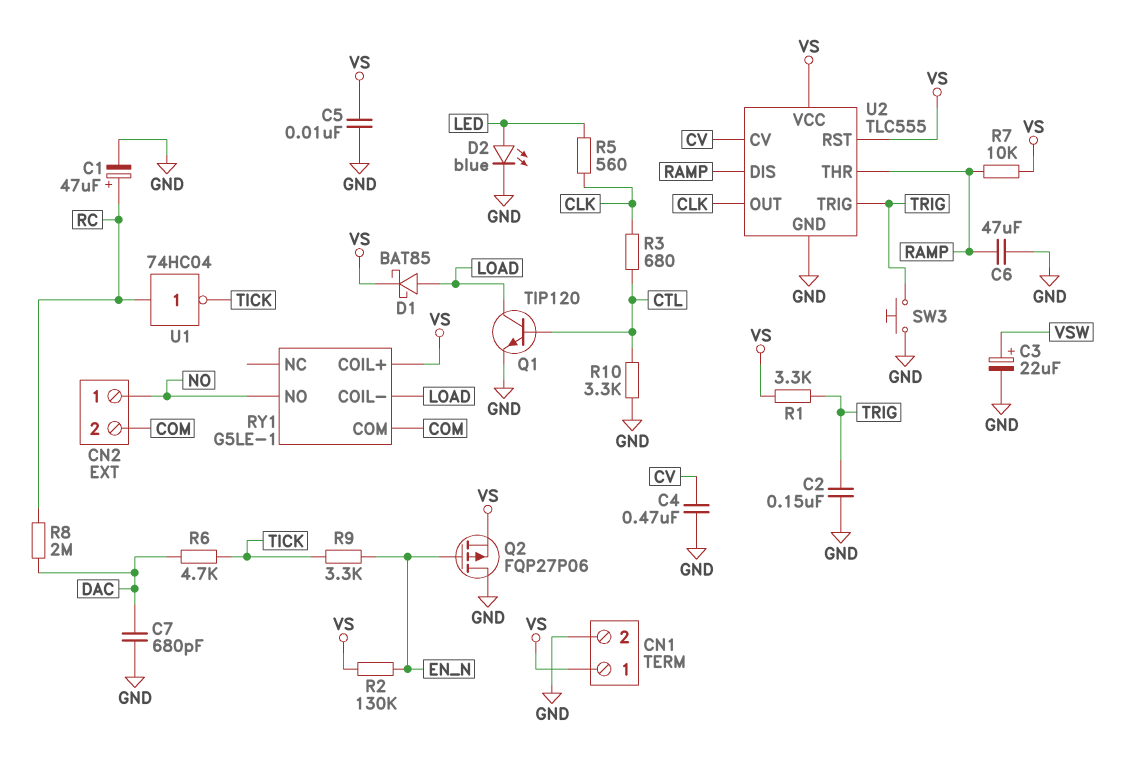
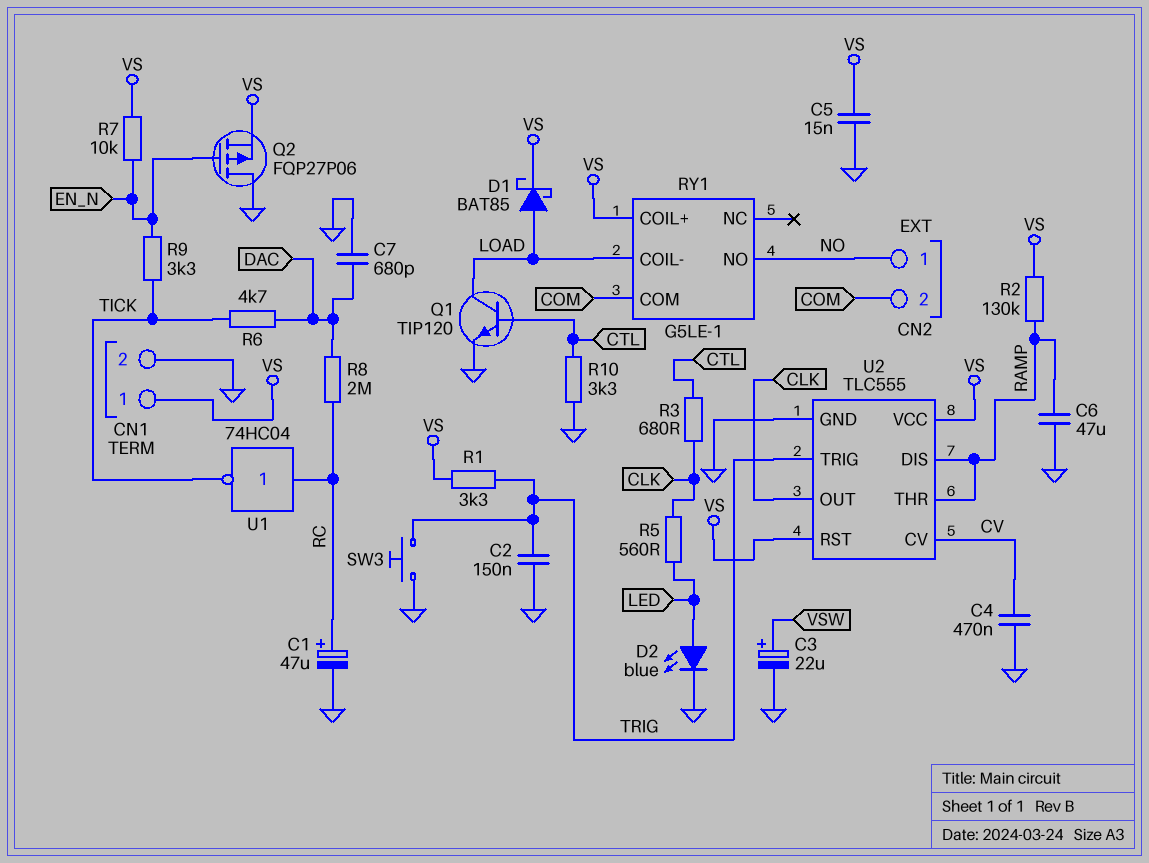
C5: 10nF (GND, VS) -> 15nF (GND, VS)
R2: 130k (EN_N, VS) -> 130k (RAMP, VS)
R7: 10k (RAMP, VS) -> 10k (EN_N, VS)

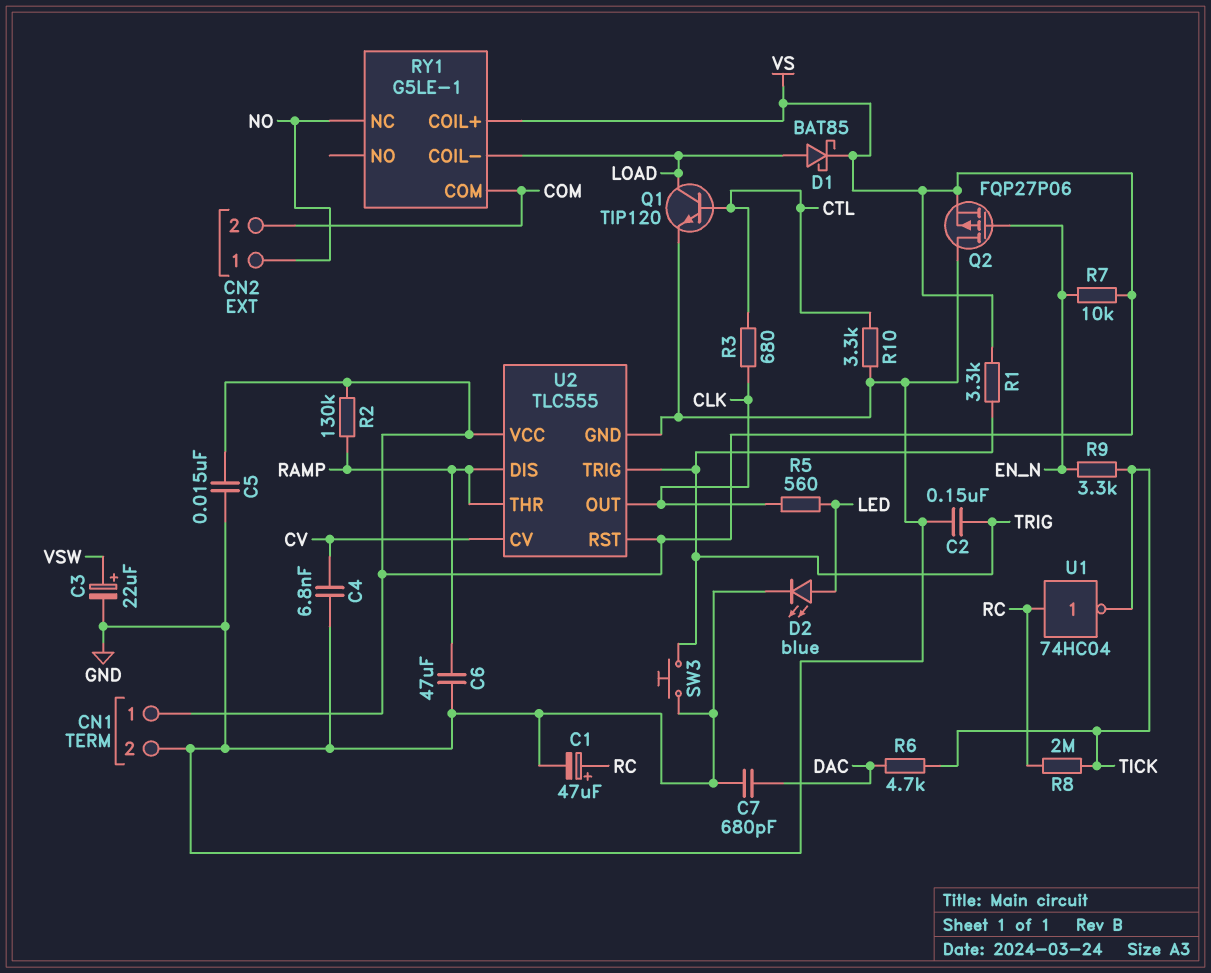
C4: 470nF (CV, GND) -> 6.8nF (CV, GND)
R8: 2M (DAC, RC) -> 2M (RC, TICK)
RY1 pin NC: none -> NO
RY1 pin NO: NO -> none

